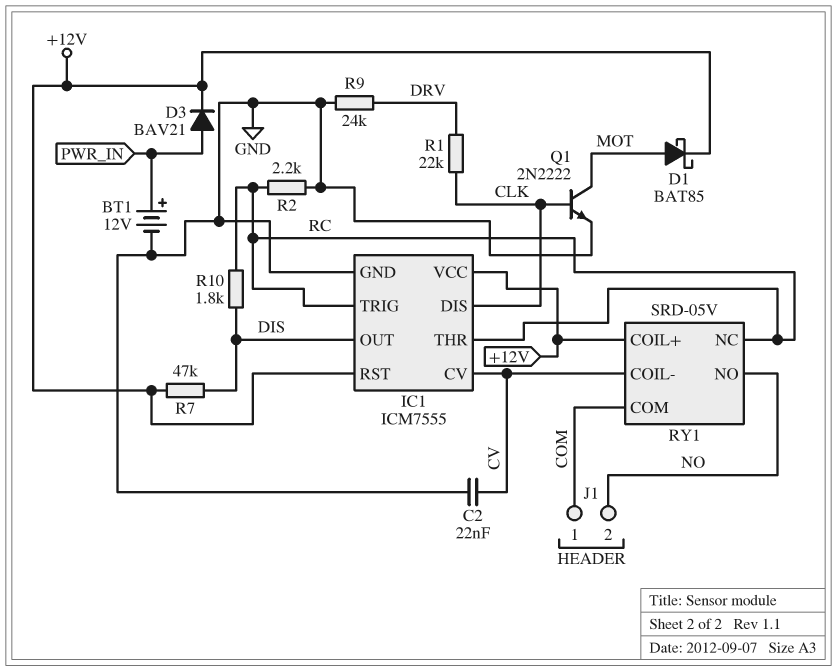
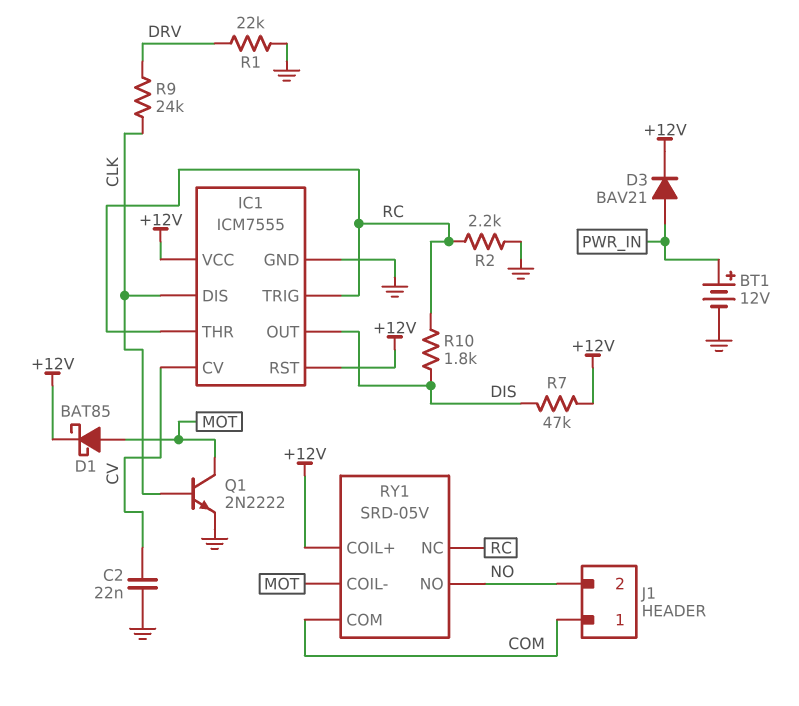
R1: 22k (CLK, DRV) -> 22k (DRV, GND)
R9: 24k (DRV, GND) -> 24k (CLK, DRV)
RY1 pin COIL-: CV -> MOT

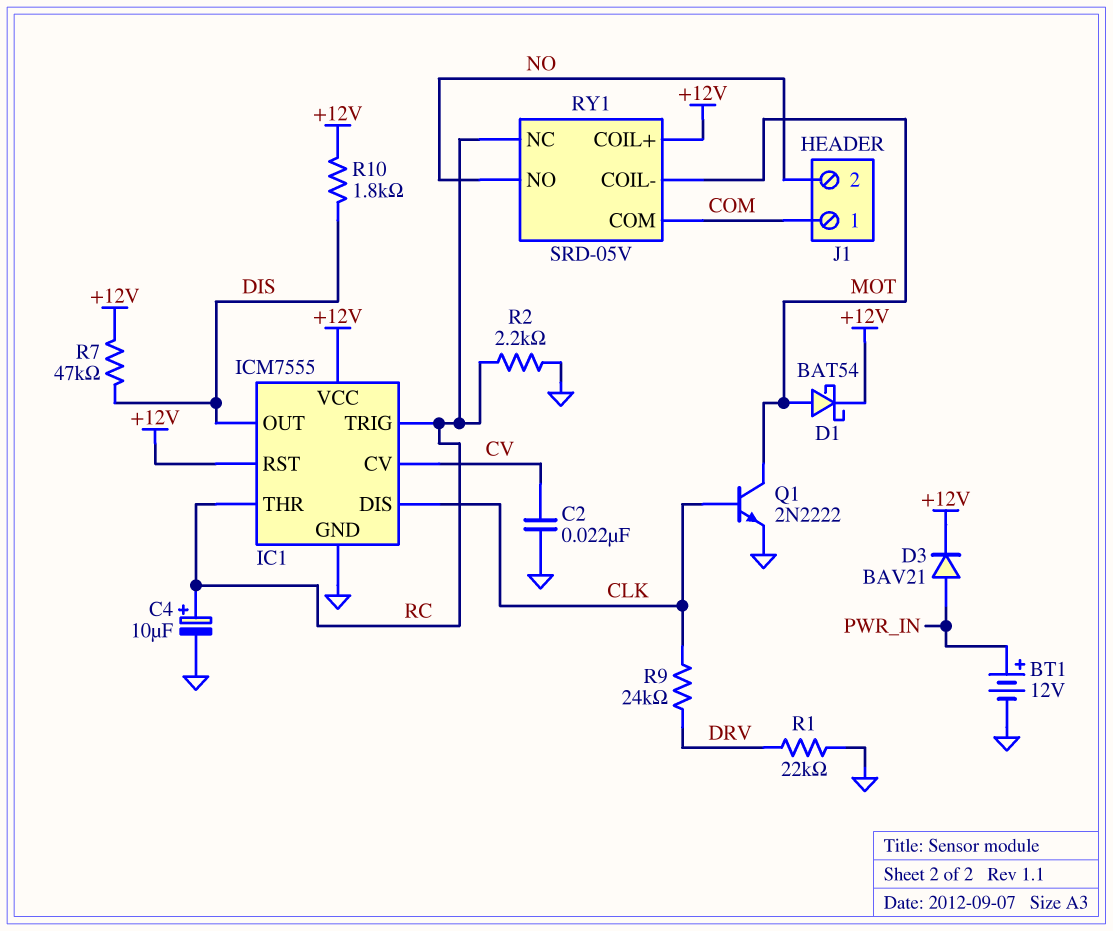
C4: none -> 10uF (plus RC, minus GND)
D1: schottky BAT85 (A MOT, K +12V) -> schottky BAT54 (A MOT, K +12V)
R10: 1.8k (DIS, RC) -> 1.8k (+12V, DIS)

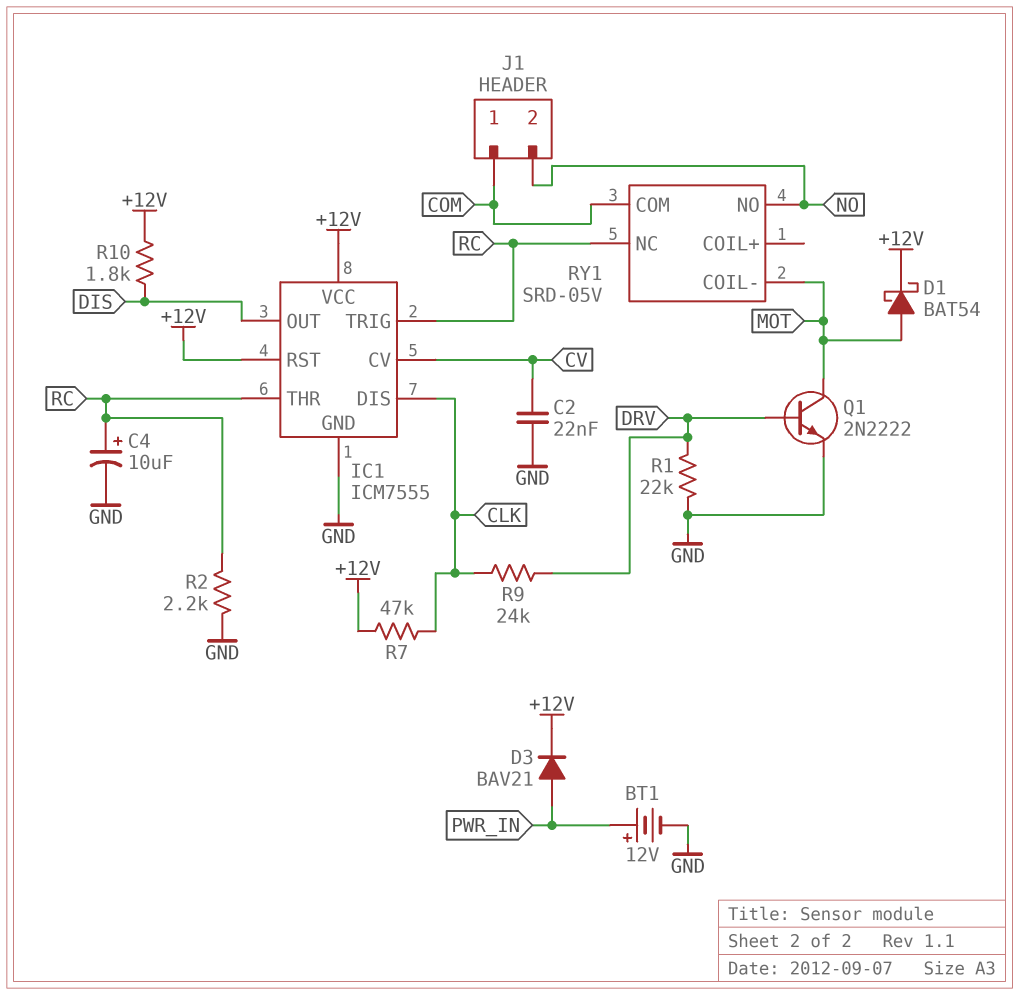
Q1: NPN 2N2222 (B CLK, C MOT, E GND) -> NPN 2N2222 (B DRV, C MOT, E GND)
R7: 47k (+12V, DIS) -> 47k (+12V, CLK)
RY1 pin COIL+: +12V -> none

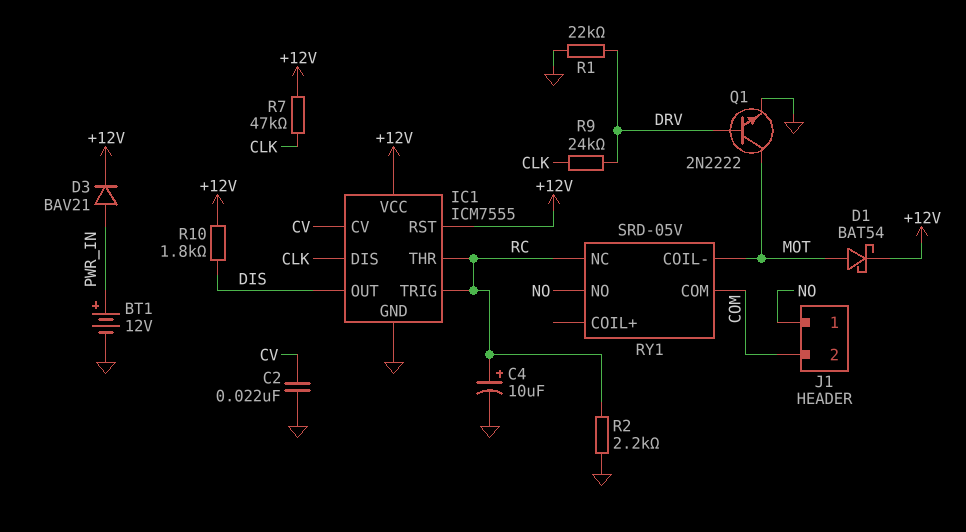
J1 pin 1: COM -> NO
J1 pin 2: NO -> COM

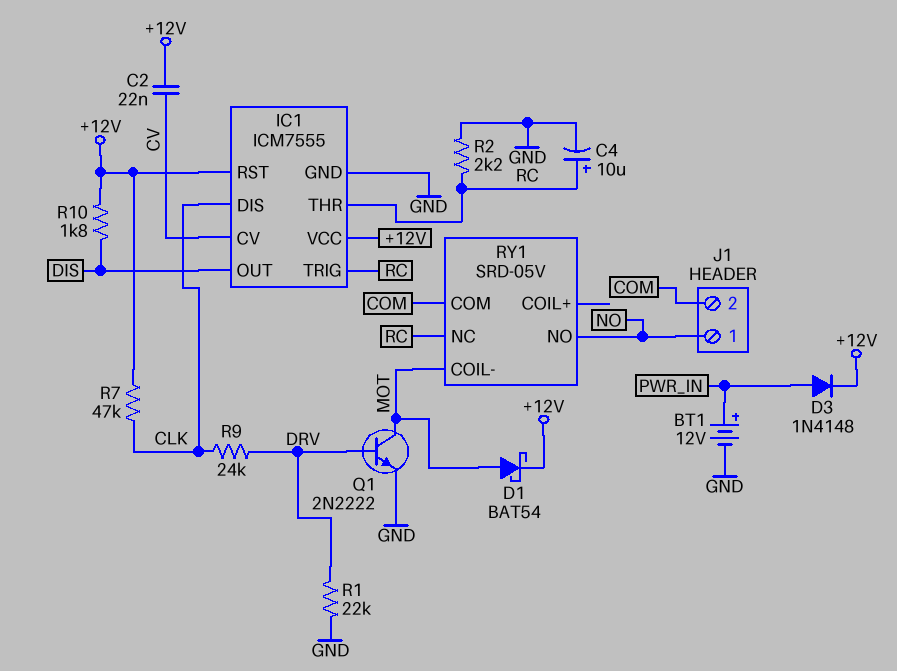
C2: 22nF (CV, GND) -> 22nF (+12V, CV)
D3: diode BAV21 (A PWR_IN, K +12V) -> diode 1N4148 (A PWR_IN, K +12V)

